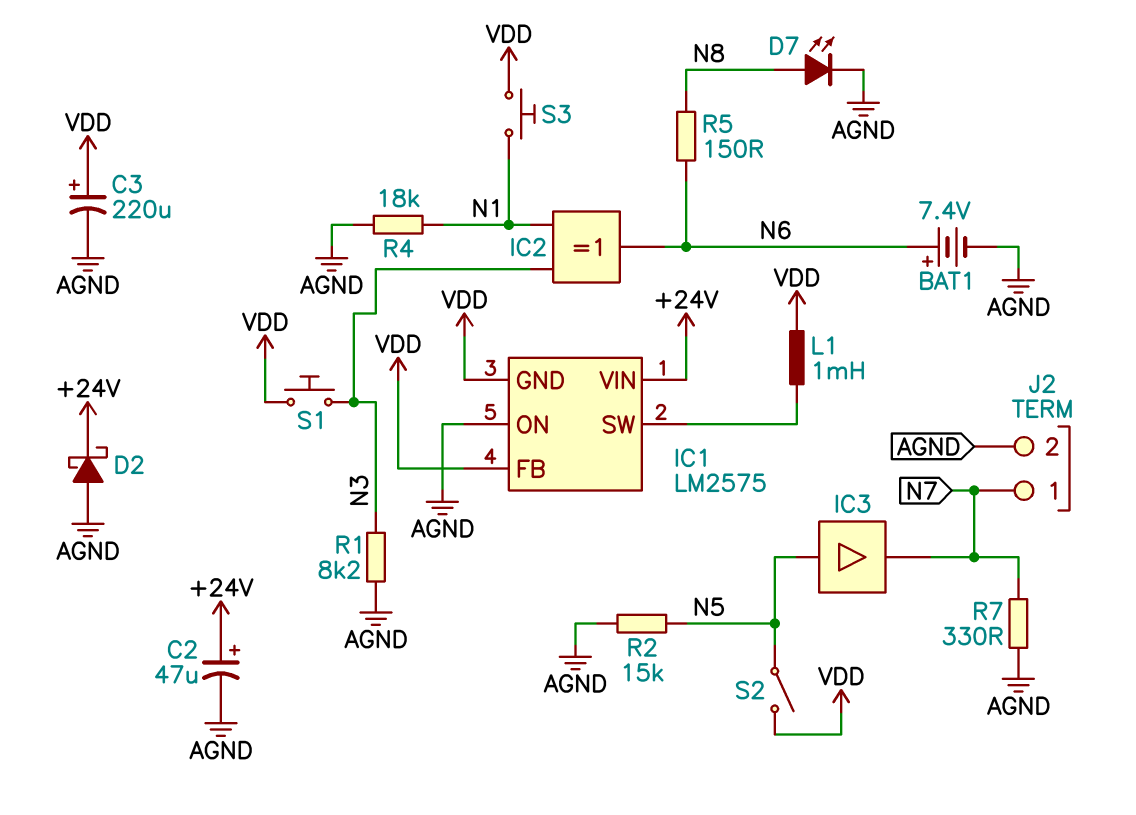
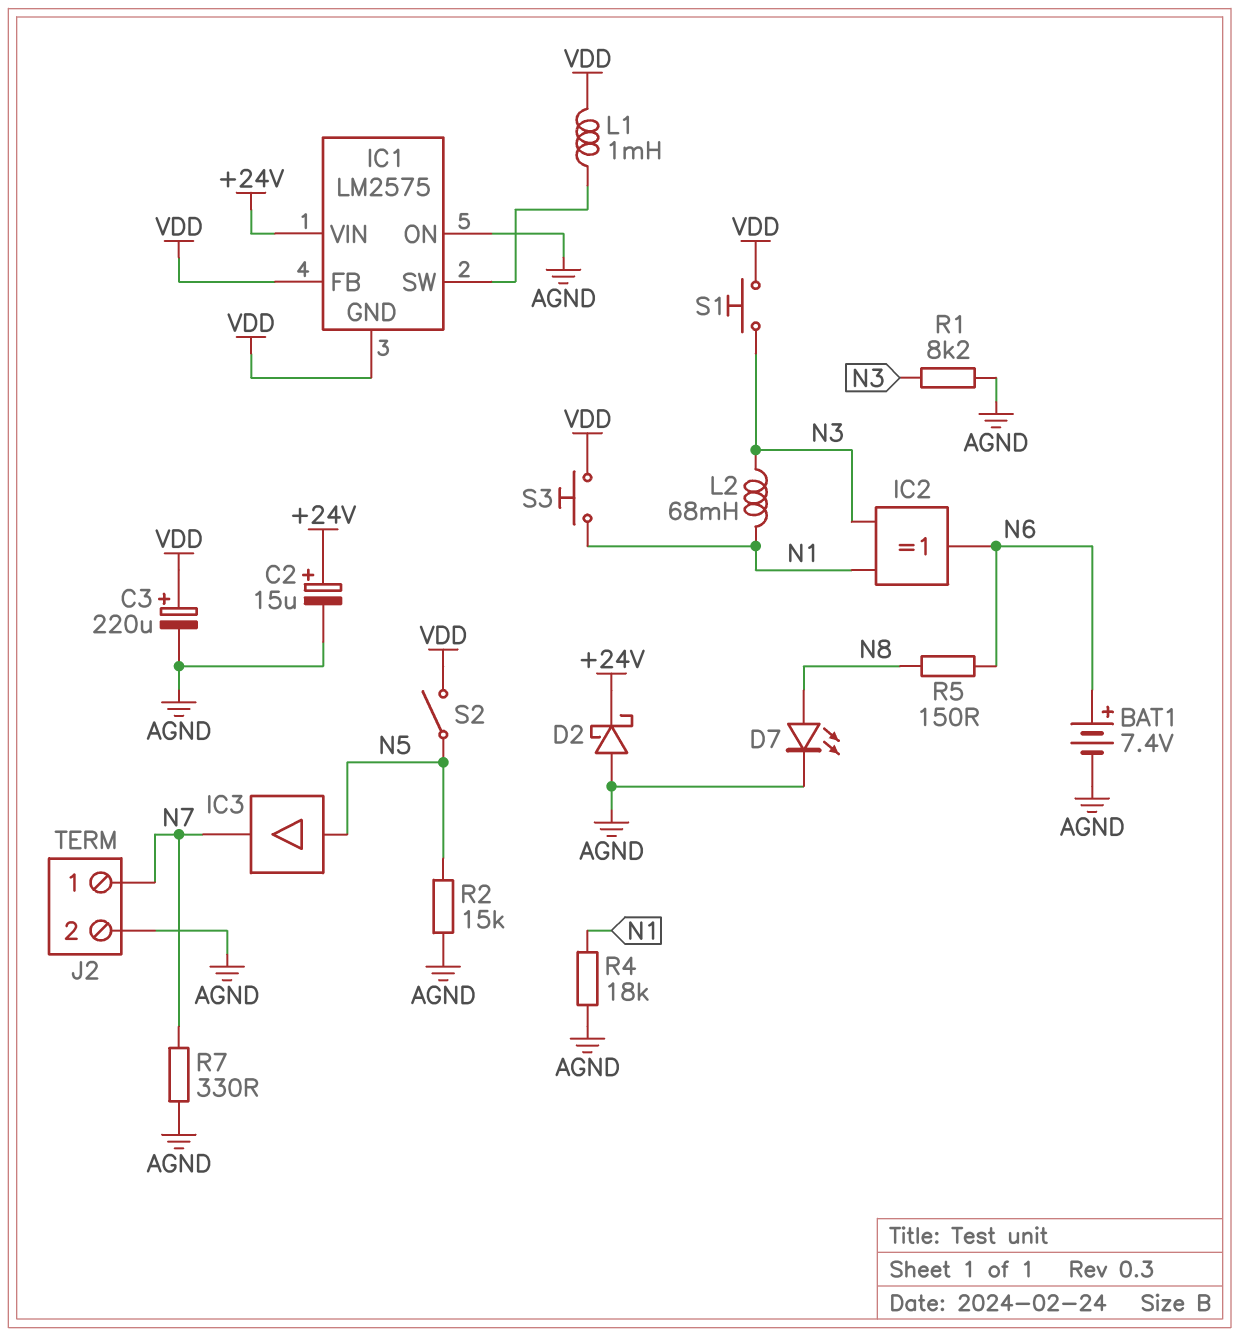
C2: 47uF (plus +24V, minus AGND) -> 15uF (plus +24V, minus AGND)
L2: none -> 68mH (N1, N3)

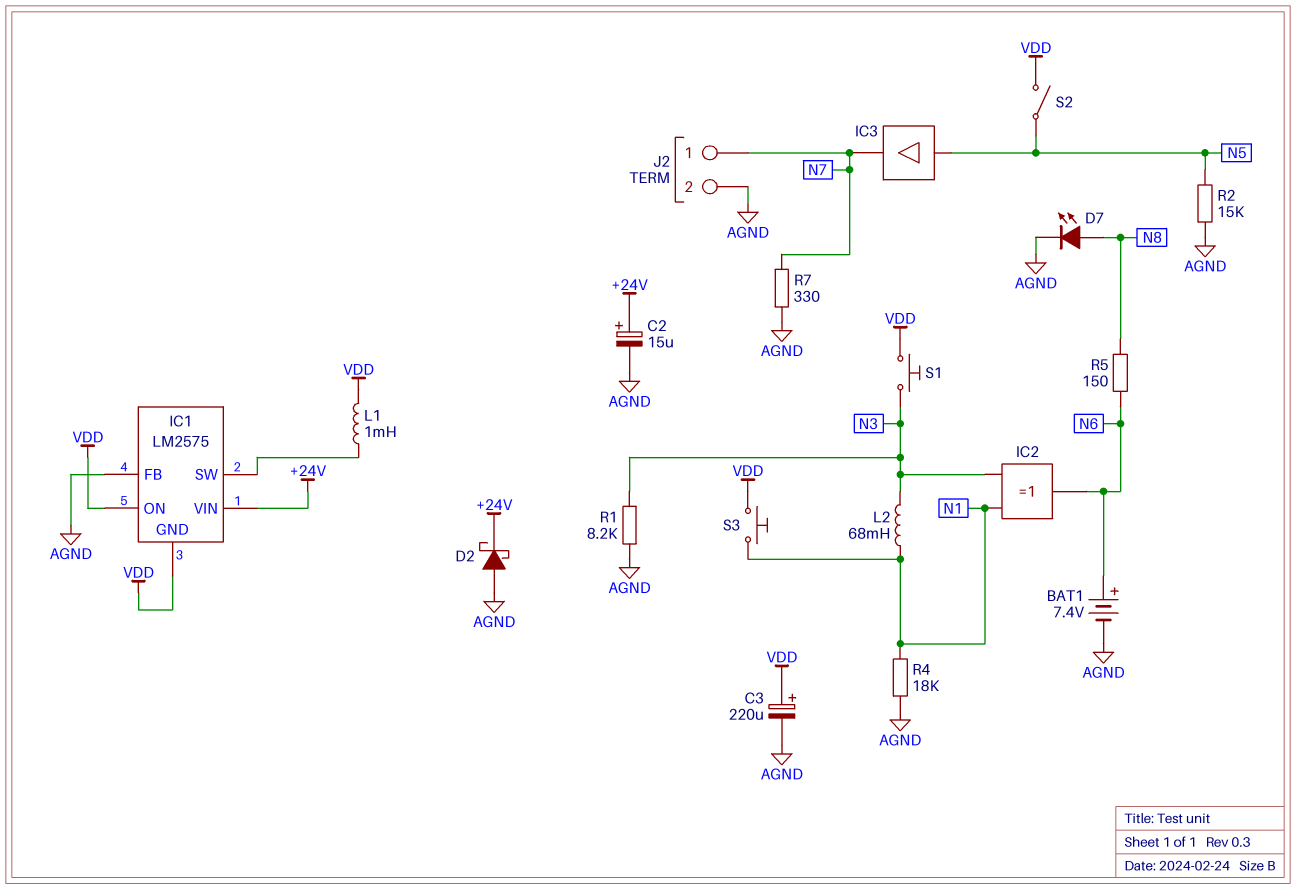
IC1 pin FB: VDD -> AGND
IC1 pin ON: AGND -> VDD

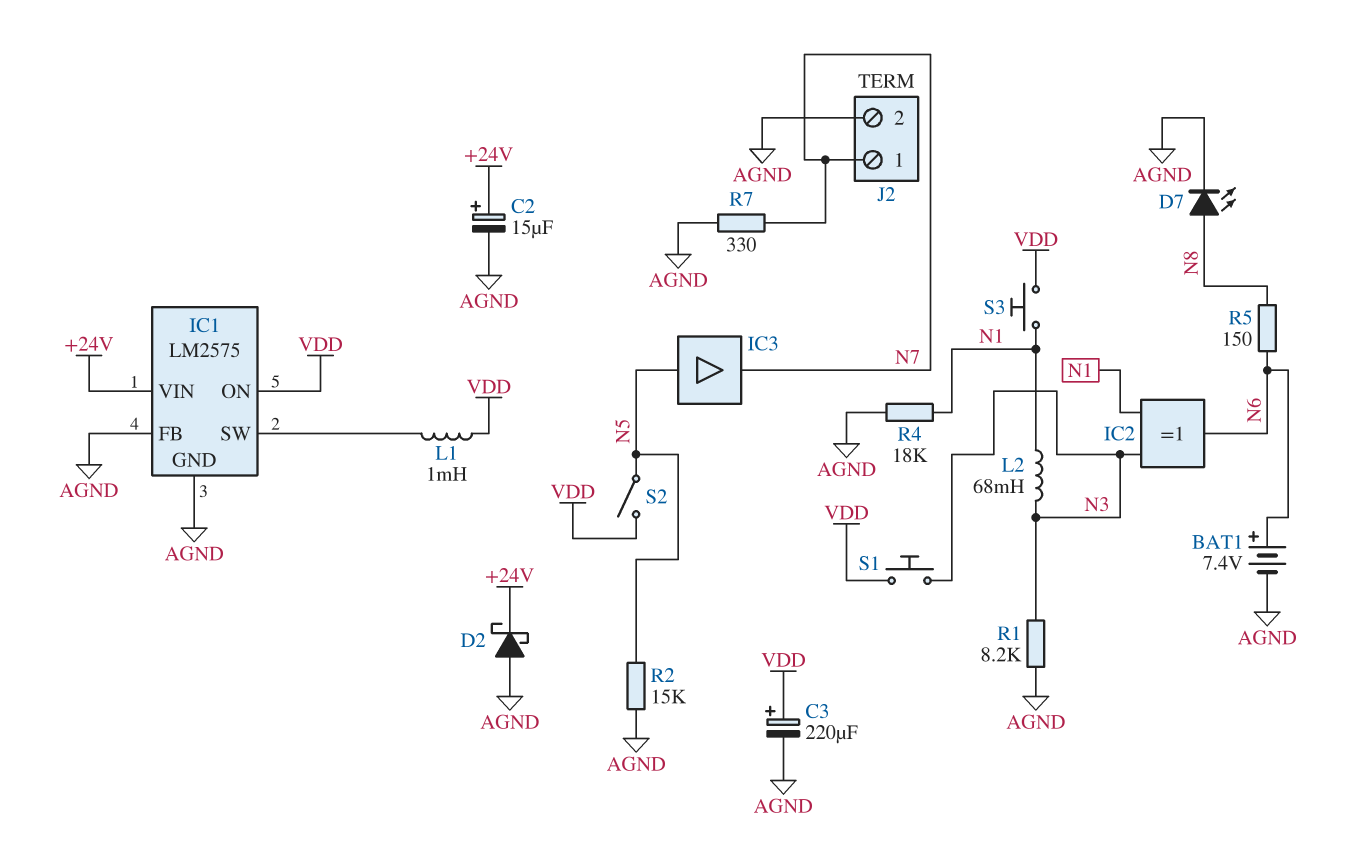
IC1 pin GND: VDD -> AGND

